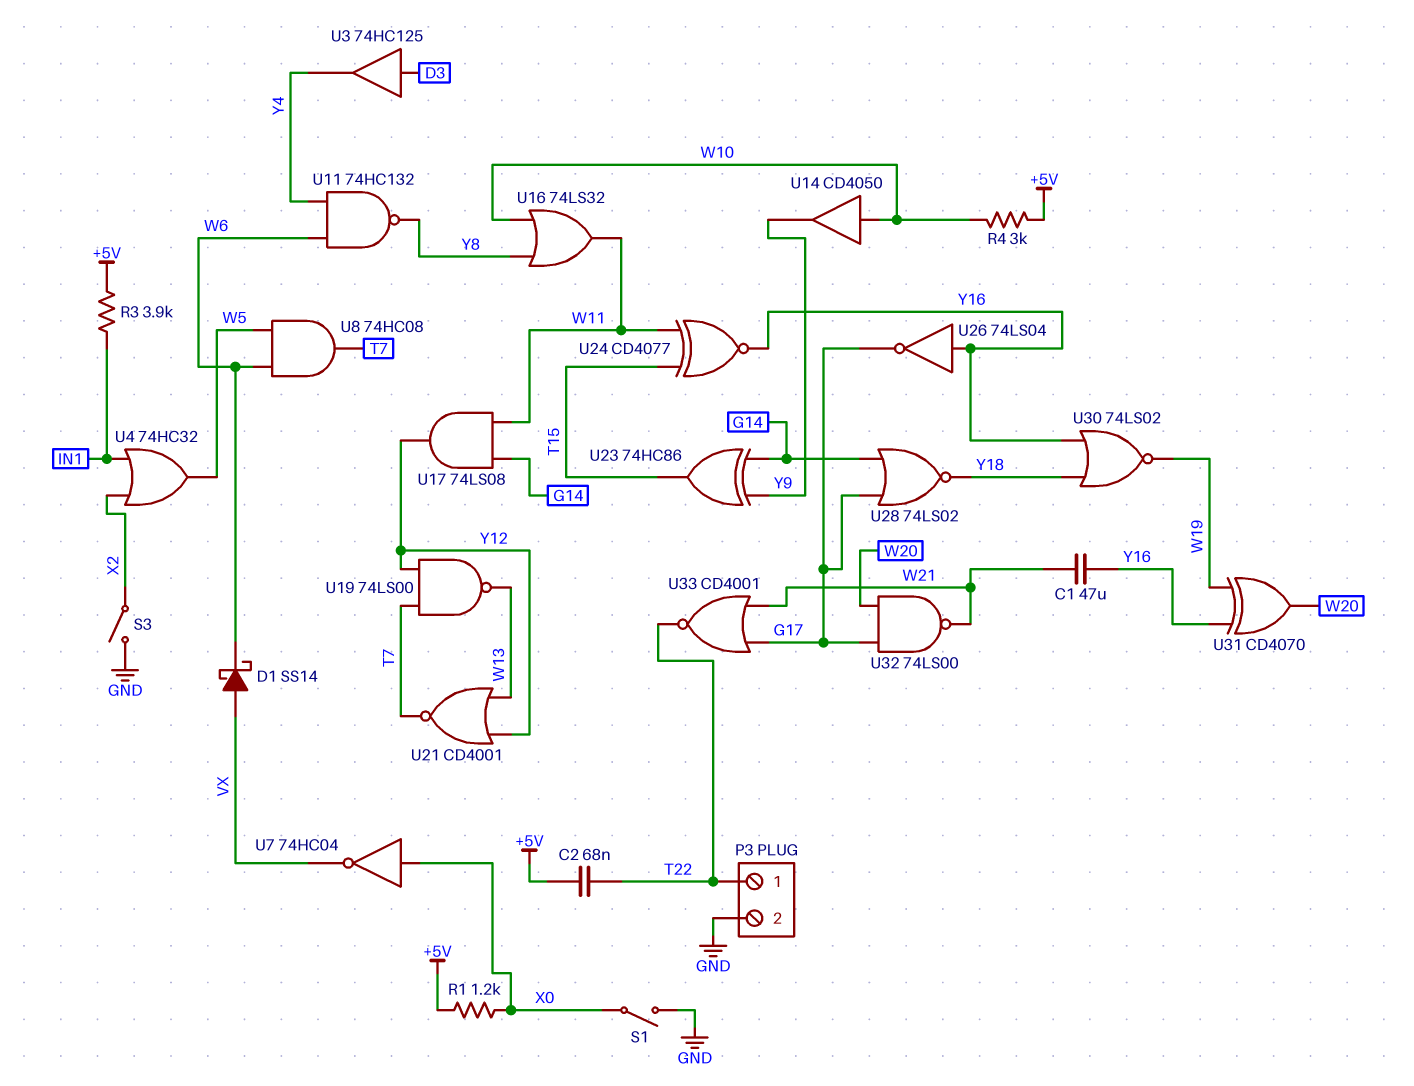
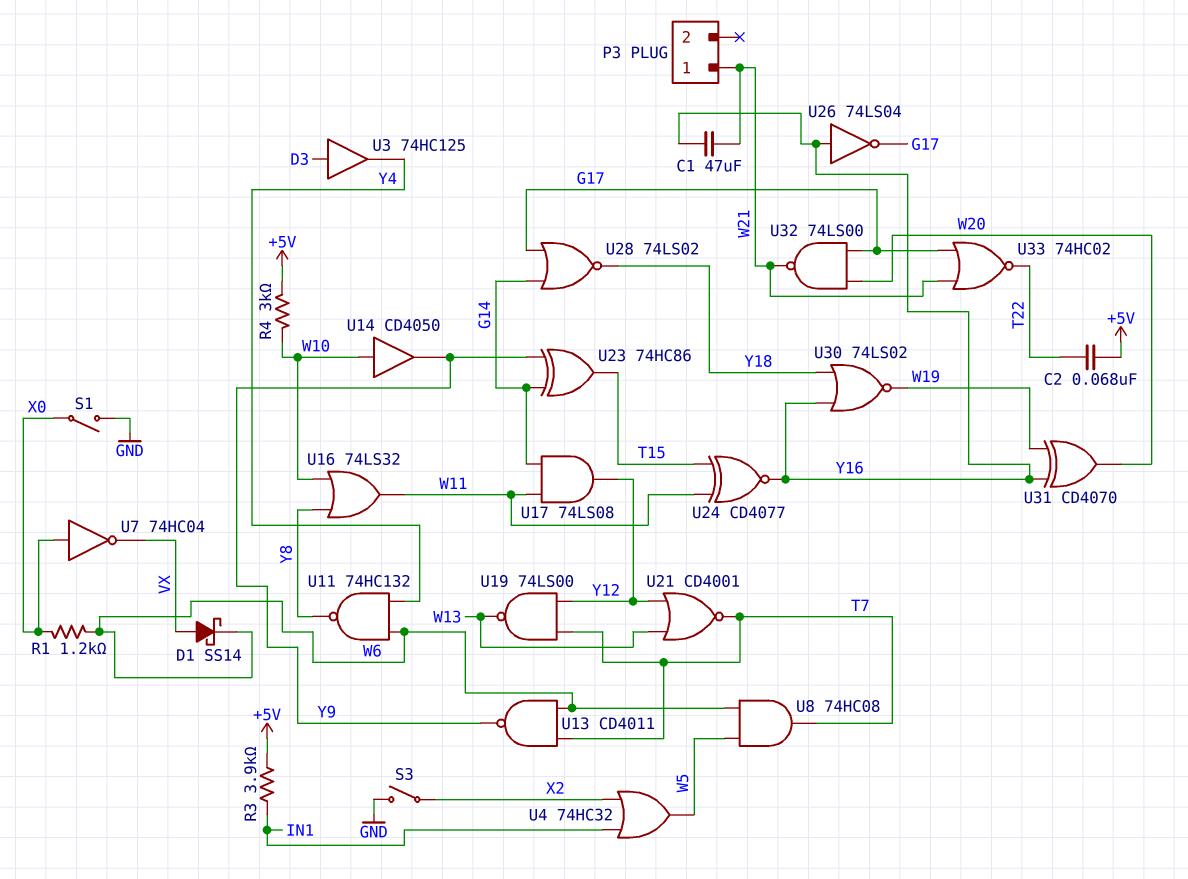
P3 pin 1: T22 -> W21
P3 pin 2: GND -> none
R1: 1.2k (+5V, X0) -> 1.2k (W6, X0)
U13: none -> NAND CD4011 (in T7, in W6, out Y9)
U33: NOR CD4001 (in G17, in W21, out T22) -> NOR 74HC02 (in G17, in W21, out T22)

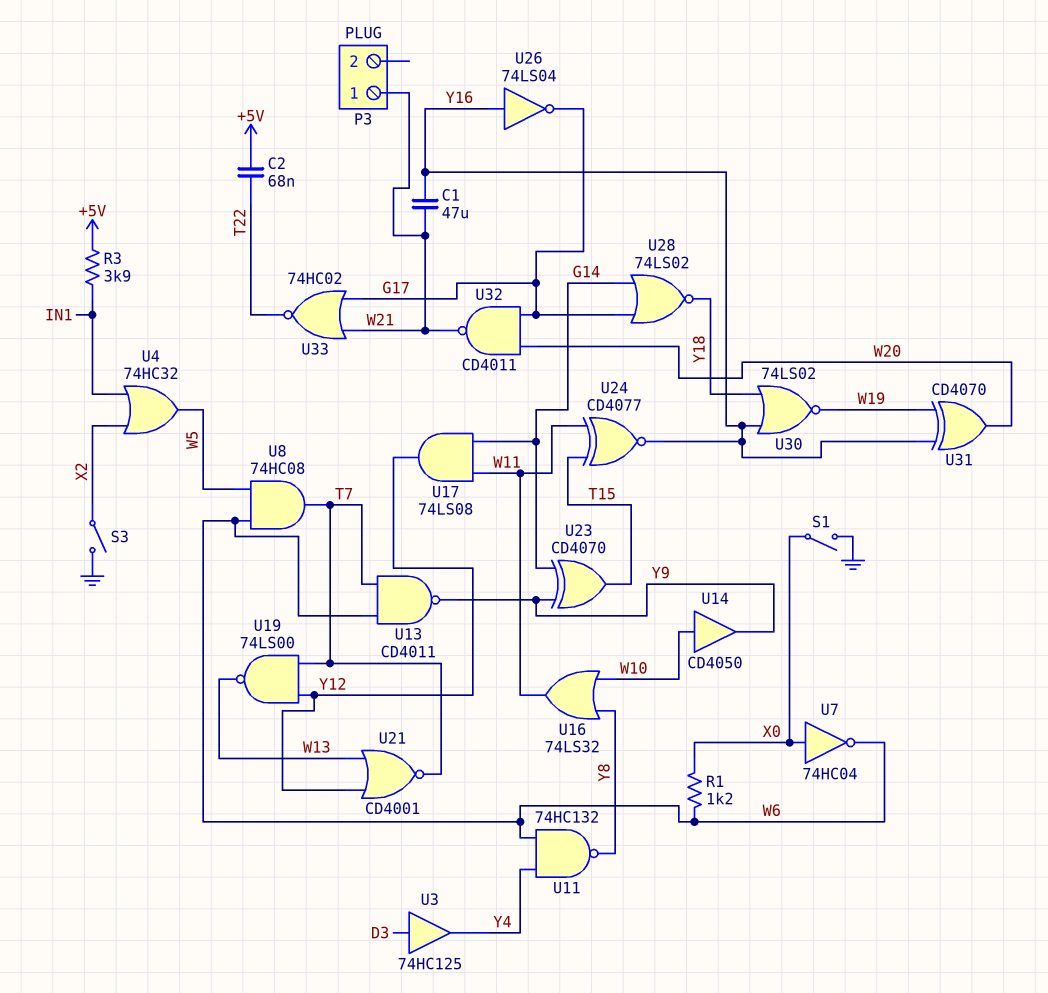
D1: schottky SS14 (A VX, K W6) -> none
R4: 3k (+5V, W10) -> none
U7: NOT 74HC04 (in X0, out VX) -> NOT 74HC04 (in X0, out W6)
U23: XOR 74HC86 (in G14, in Y9, out T15) -> XOR CD4070 (in G14, in Y9, out T15)
U32: NAND 74LS00 (in G17, in W20, out W21) -> NAND CD4011 (in G17, in W20, out W21)

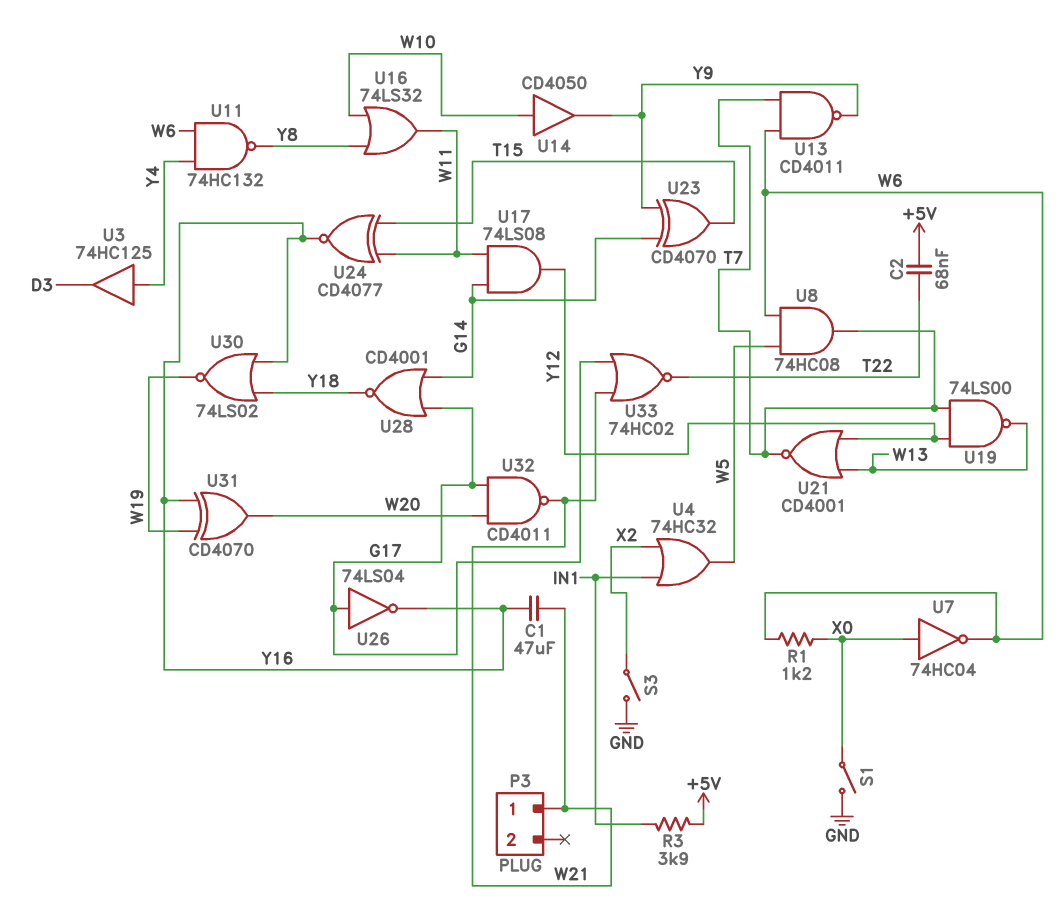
U3: buffer 74HC125 (in D3, out Y4) -> buffer 74HC125 (in Y4, out D3)
U26: NOT 74LS04 (in Y16, out G17) -> NOT 74LS04 (in G17, out Y16)
U28: NOR 74LS02 (in G14, in G17, out Y18) -> NOR CD4001 (in G14, in G17, out Y18)

